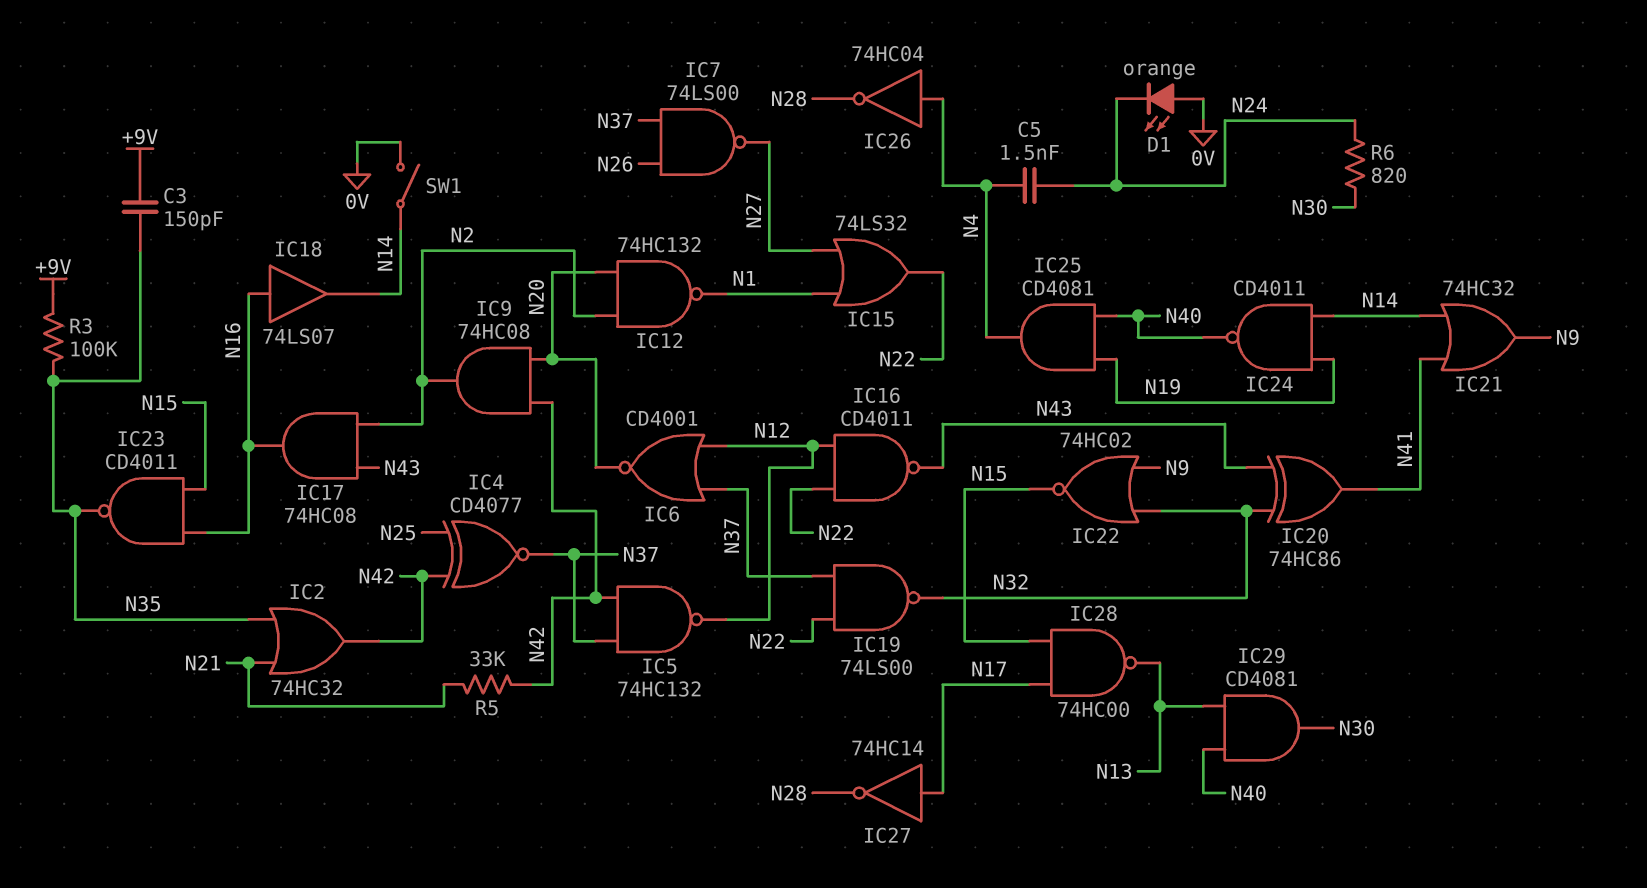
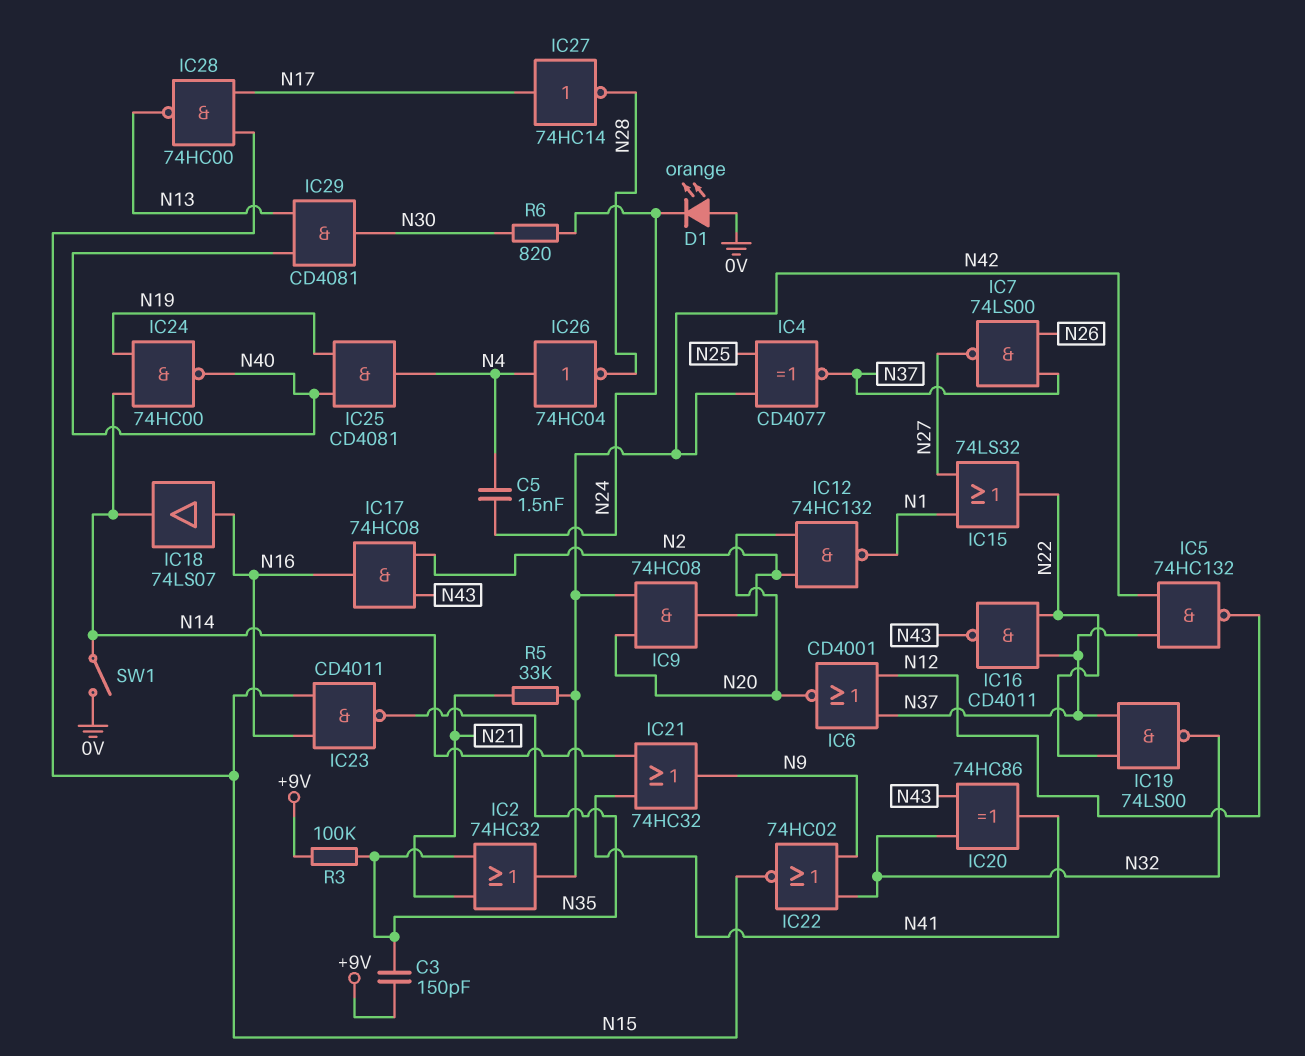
IC16: NAND CD4011 (in N12, in N22, out N43) -> NAND CD4011 (in N22, in N37, out N43)
IC24: NAND CD4011 (in N14, in N19, out N40) -> NAND 74HC00 (in N14, in N19, out N40)

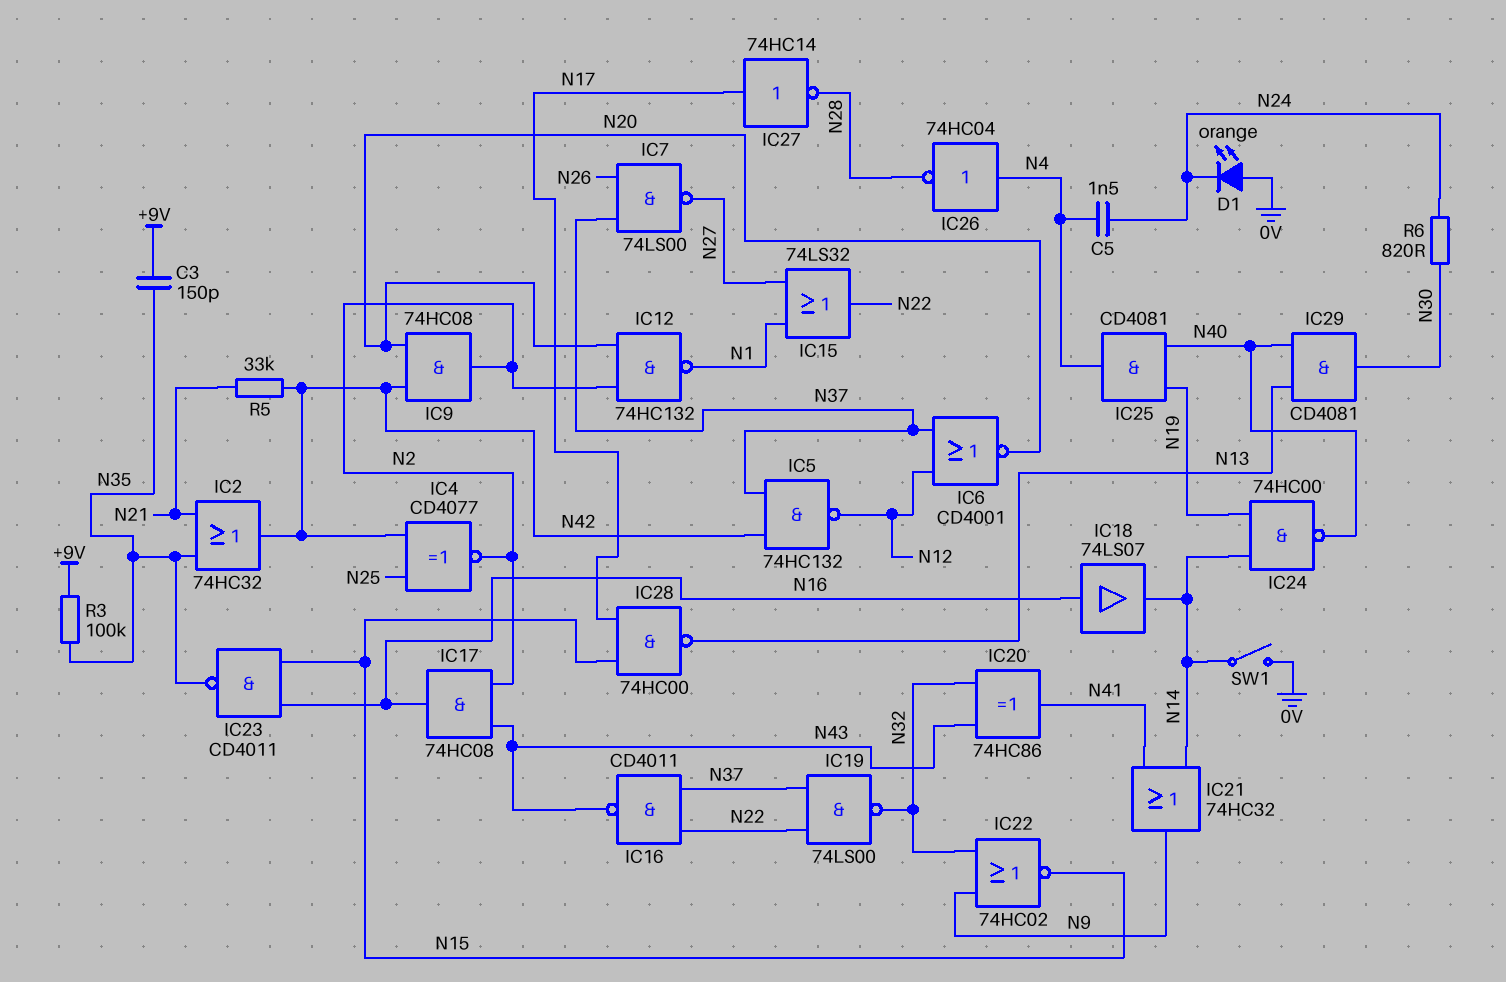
IC4: XNOR CD4077 (in N25, in N42, out N37) -> XNOR CD4077 (in N25, in N42, out N2)

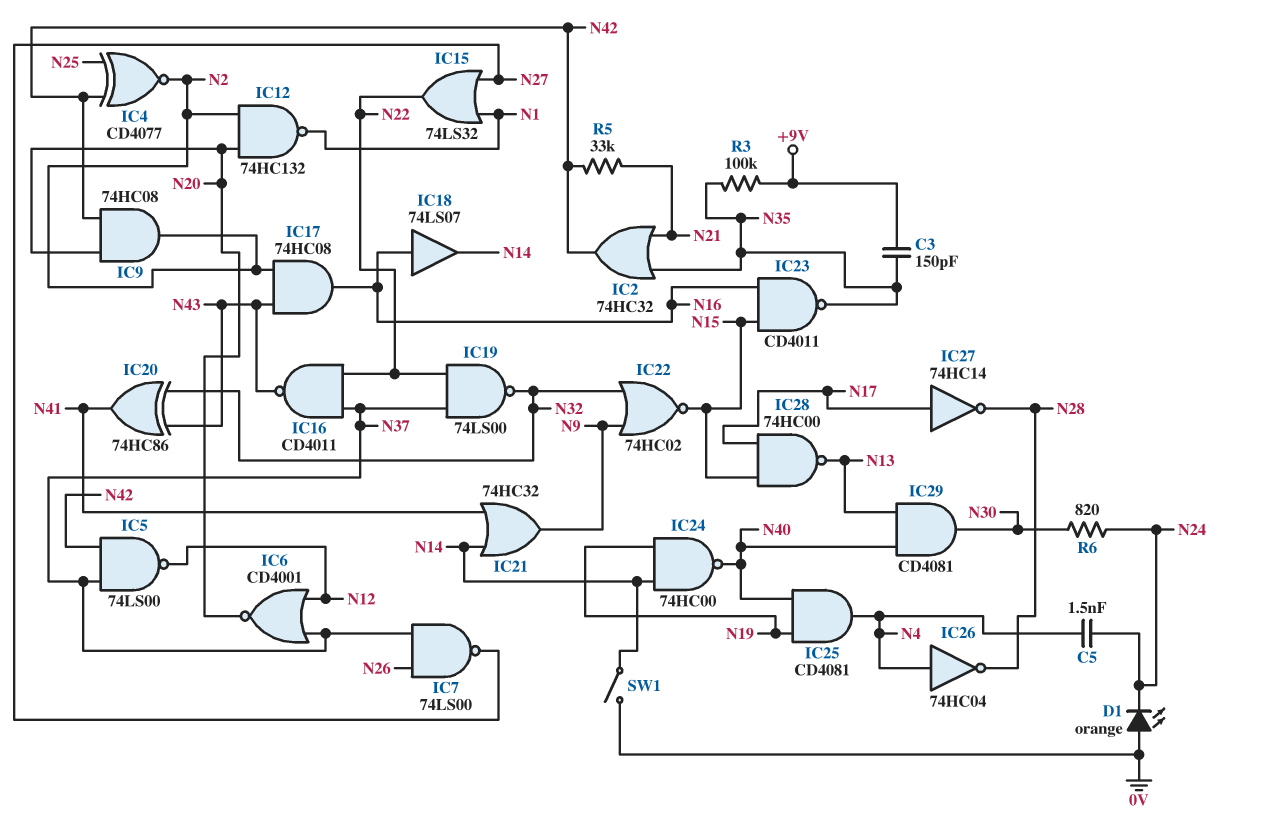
IC5: NAND 74HC132 (in N37, in N42, out N12) -> NAND 74LS00 (in N37, in N42, out N12)

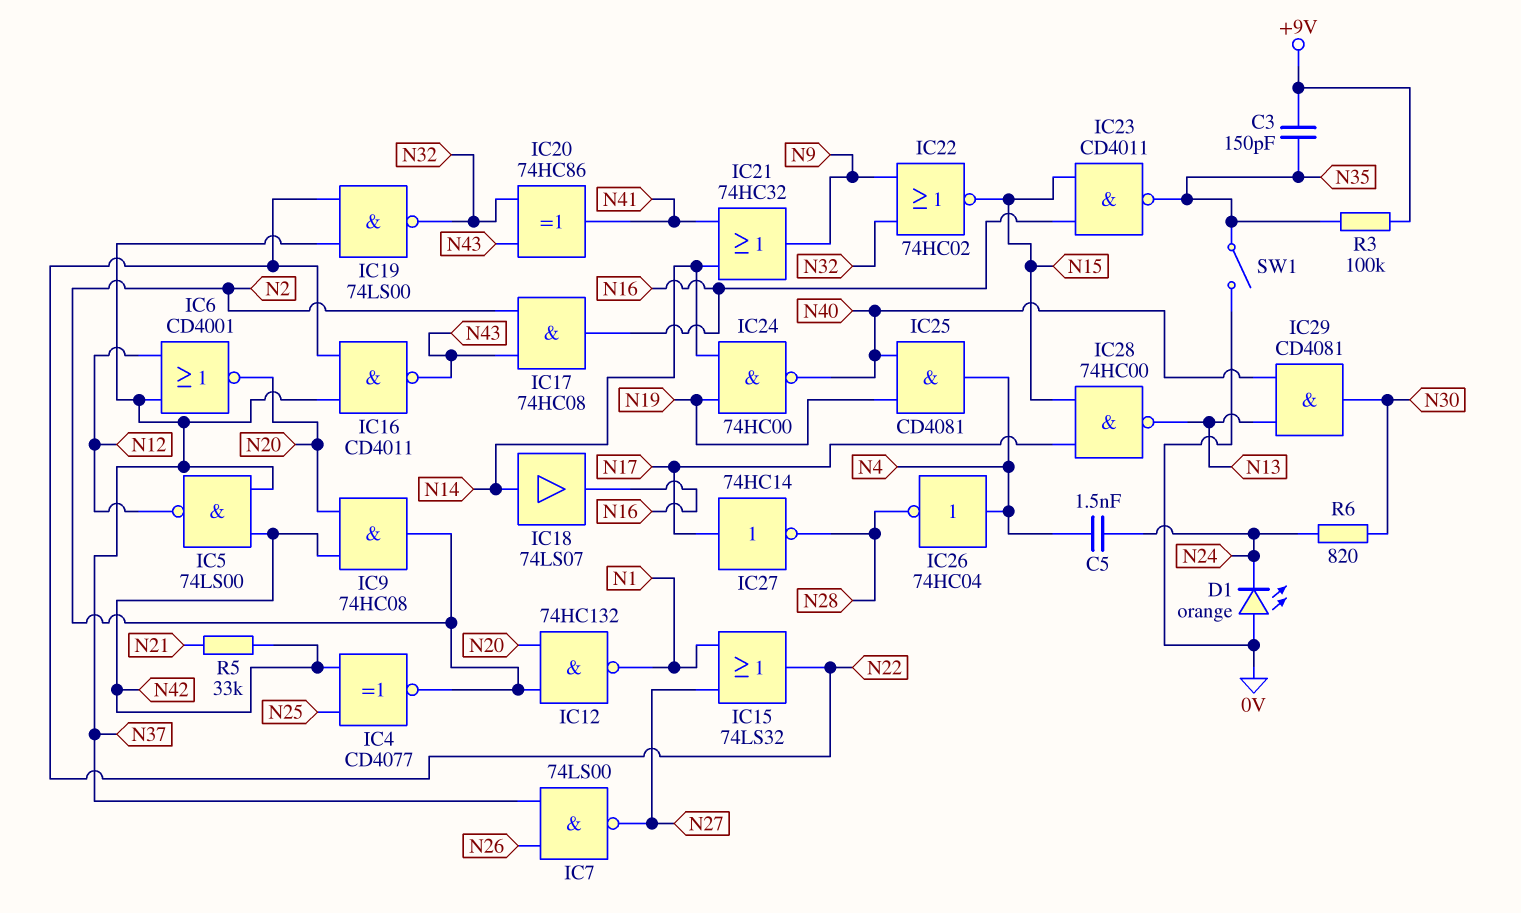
IC2: OR 74HC32 (in N21, in N35, out N42) -> none
IC18: buffer 74LS07 (in N16, out N14) -> buffer 74LS07 (in N14, out N16)
SW1: switch (0V, N14) -> switch (0V, N35)

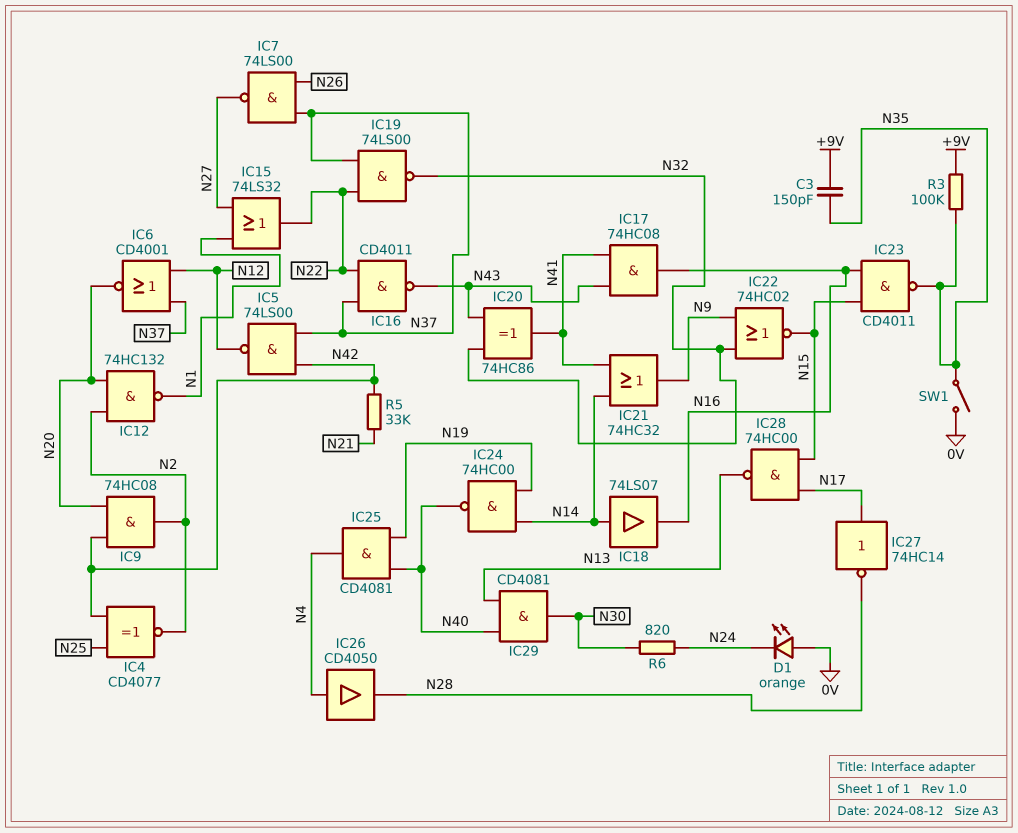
C5: 1.5nF (N4, N24) -> none
IC17: AND 74HC08 (in N2, in N43, out N16) -> AND 74HC08 (in N41, in N43, out N16)
IC26: NOT 74HC04 (in N4, out N28) -> buffer CD4050 (in N4, out N28)

